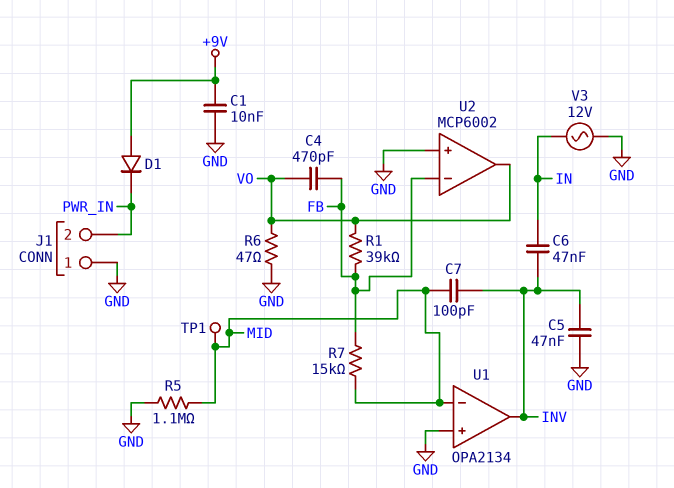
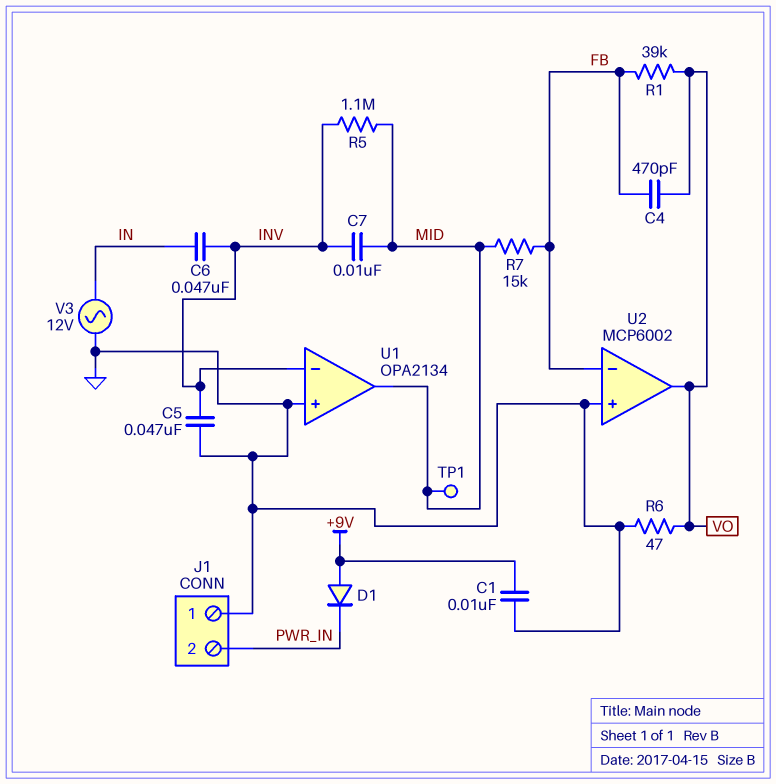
C7: 100pF (INV, MID) -> 10nF (INV, MID)
R5: 1.1M (GND, MID) -> 1.1M (INV, MID)
U1 pin in-: MID -> INV
U1 pin out: INV -> MID

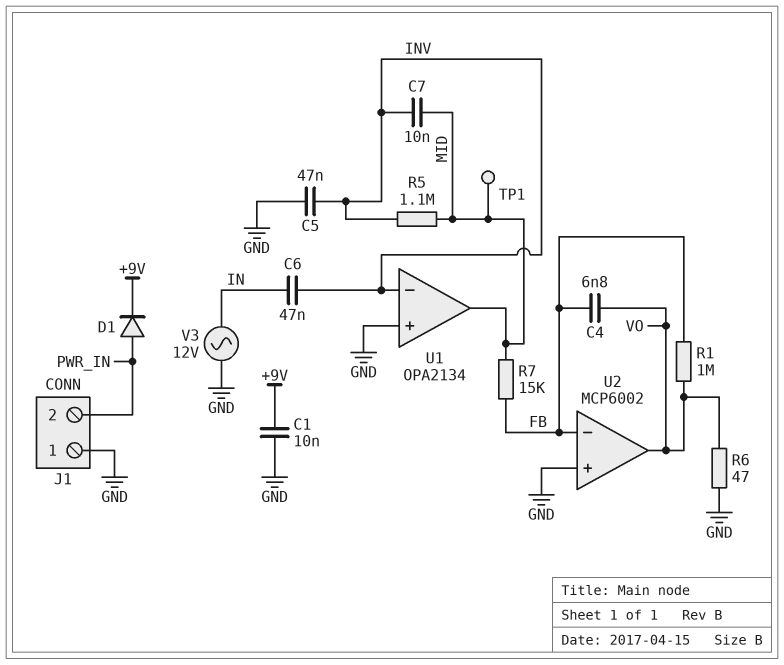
C4: 470pF (FB, VO) -> 6.8nF (FB, VO)
D1: diode (A +9V, K PWR_IN) -> diode (A PWR_IN, K +9V)
R1: 39k (FB, VO) -> 1M (FB, VO)

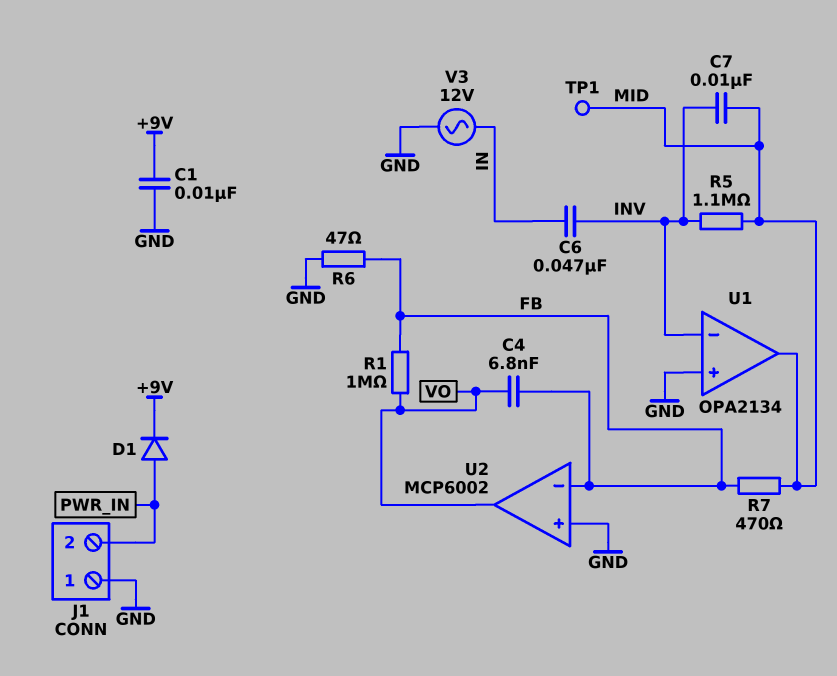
C5: 47nF (GND, INV) -> none
R6: 47 (GND, VO) -> 47 (FB, GND)
R7: 15k (FB, MID) -> 470 (FB, MID)

